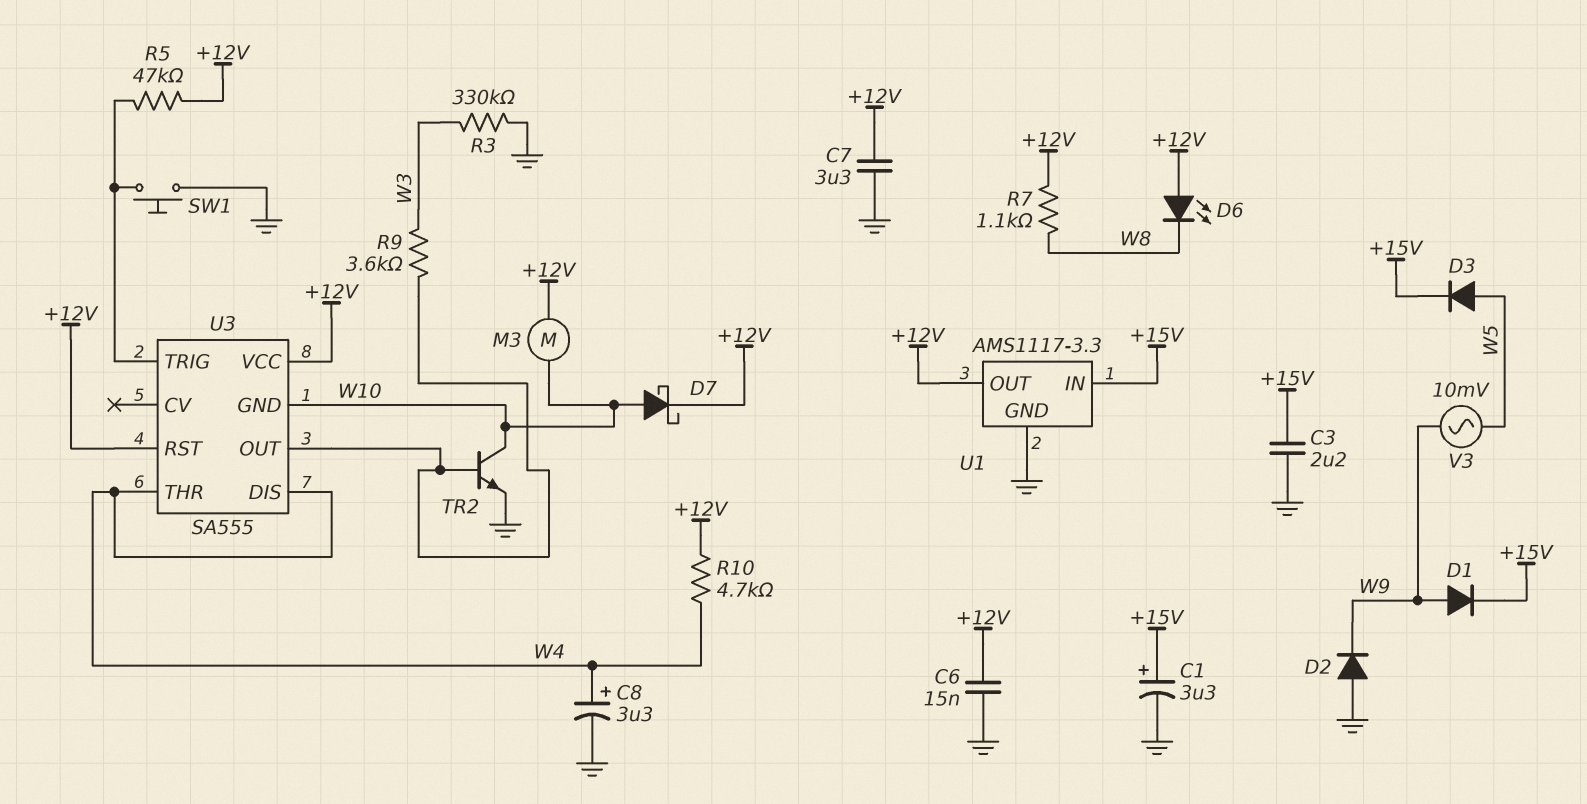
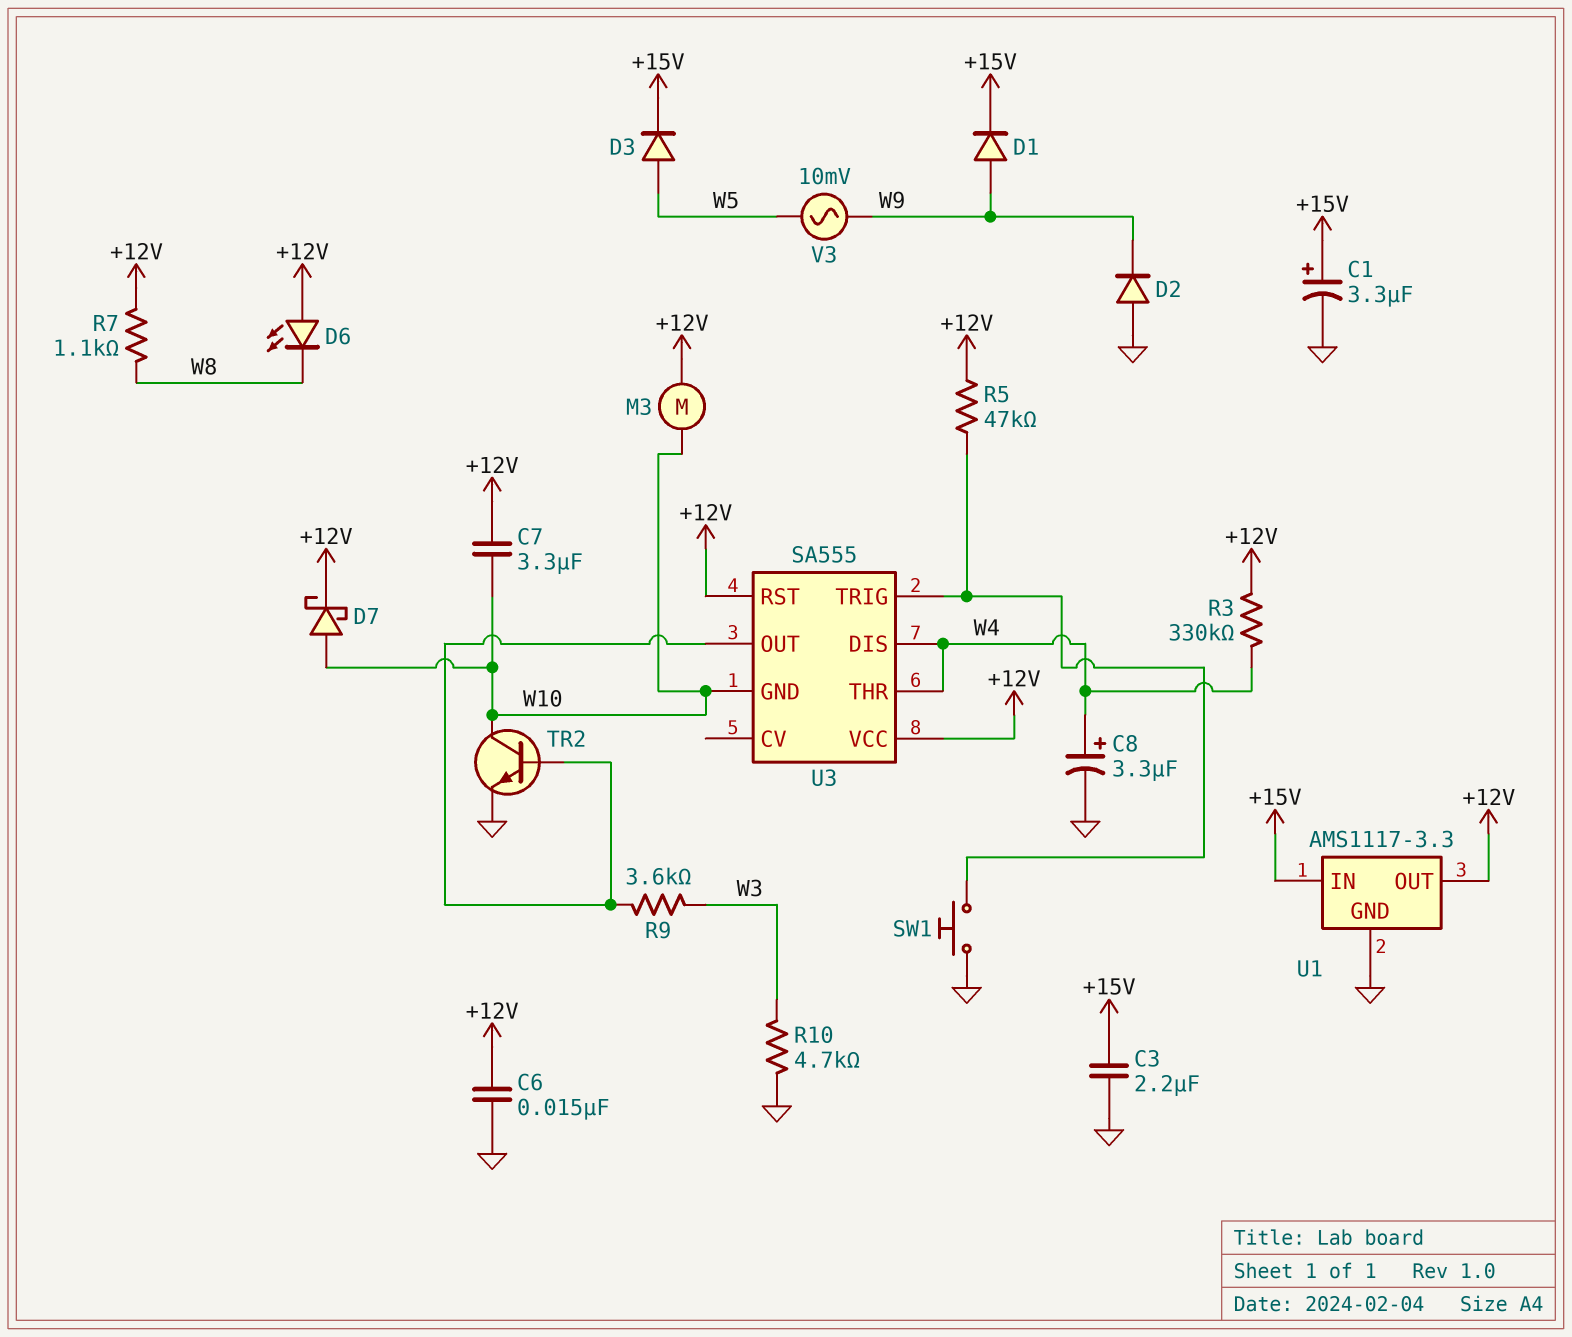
C7: 3.3uF (+12V, GND) -> 3.3uF (+12V, W10)
R3: 330k (GND, W3) -> 330k (+12V, W4)
R10: 4.7k (+12V, W4) -> 4.7k (GND, W3)

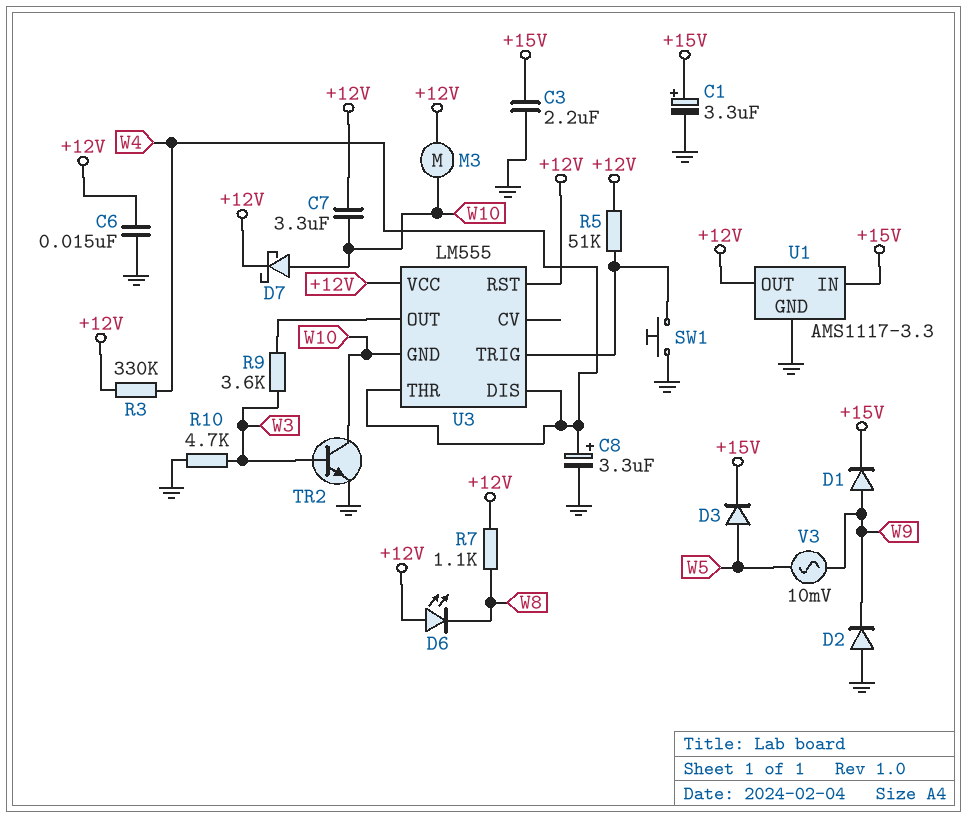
R5: 47k (+12V, U3/TRIG) -> 51k (+12V, U3/TRIG)
TR2: NPN (B U3/OUT, C W10, E GND) -> NPN (B W3, C W10, E GND)
U3: SA555 -> LM555

